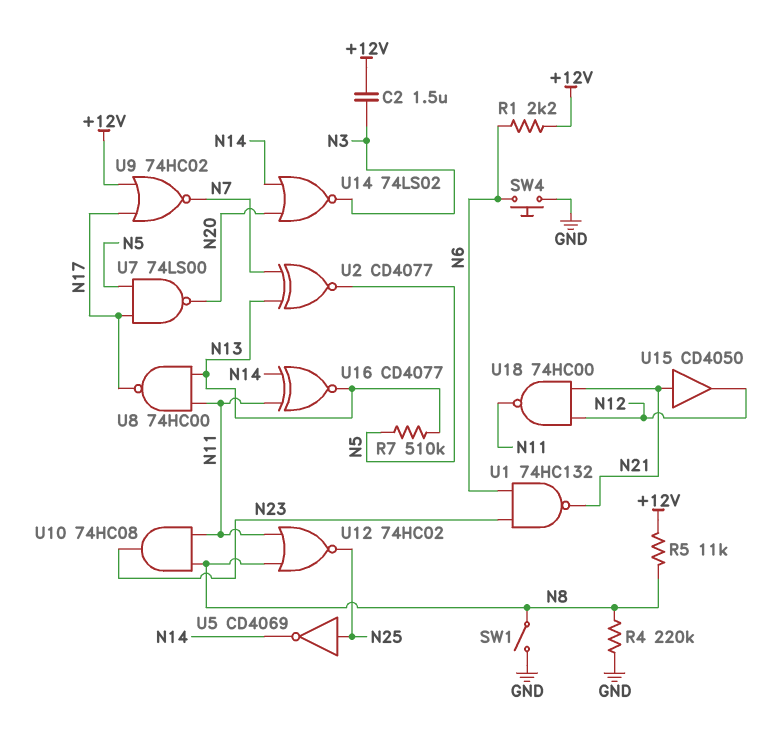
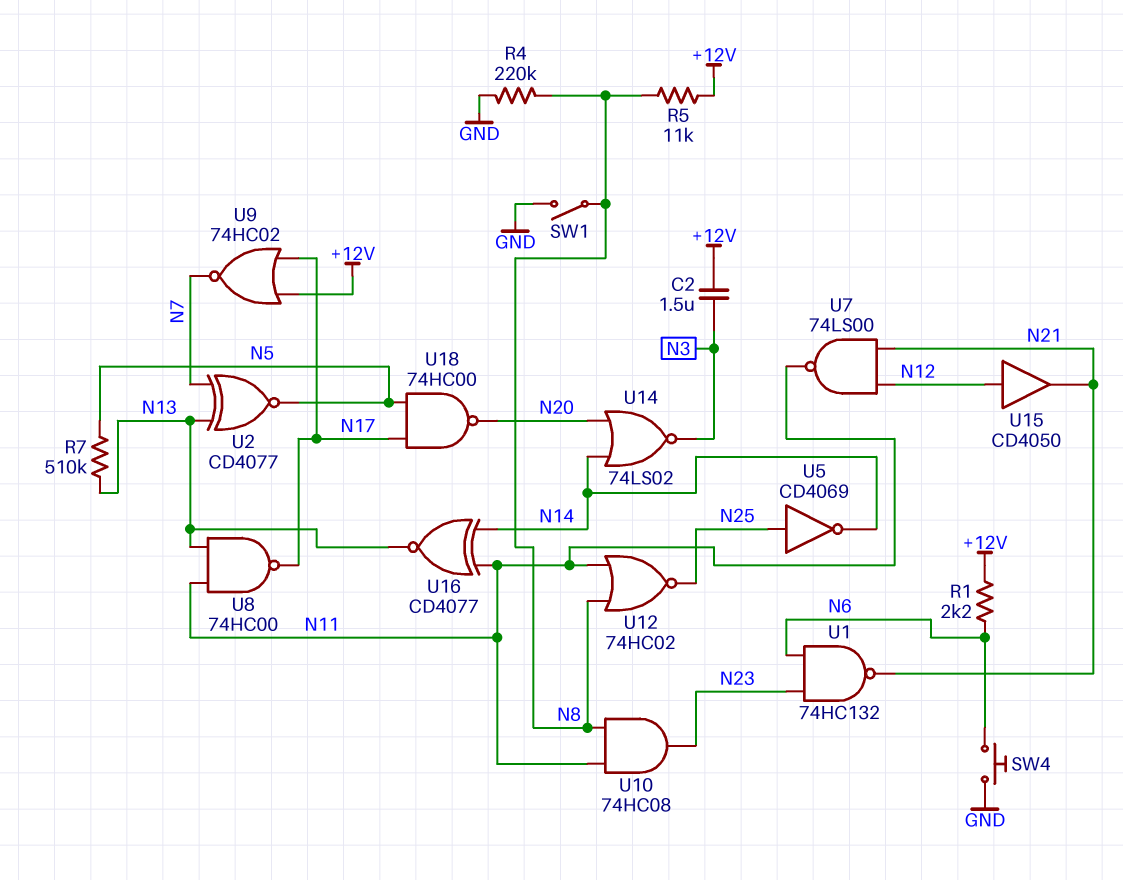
U7: NAND 74LS00 (in N5, in N17, out N20) -> NAND 74LS00 (in N12, in N21, out N11)
U15: buffer CD4050 (in N21, out N12) -> buffer CD4050 (in N12, out N21)
U18: NAND 74HC00 (in N12, in N21, out N11) -> NAND 74HC00 (in N5, in N17, out N20)

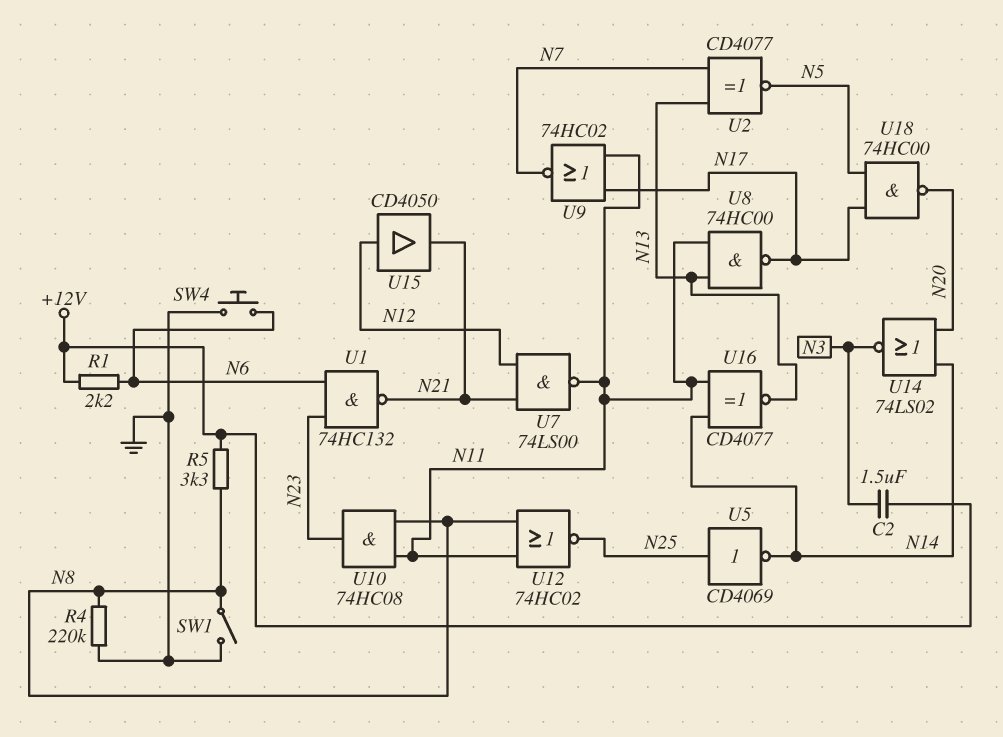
R5: 11k (+12V, N8) -> 3.3k (+12V, N8)
R7: 510k (N5, N13) -> none
U9: NOR 74HC02 (in +12V, in N17, out N7) -> NOR 74HC02 (in N11, in N17, out N7)

